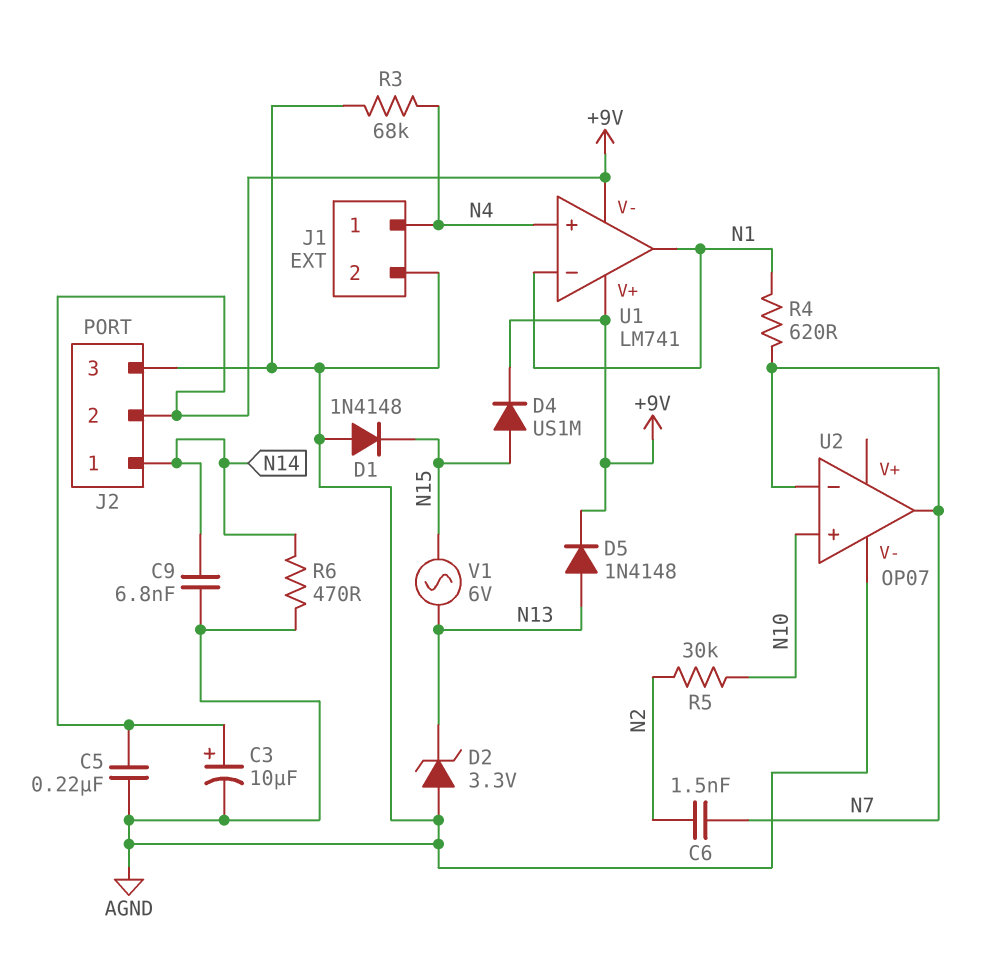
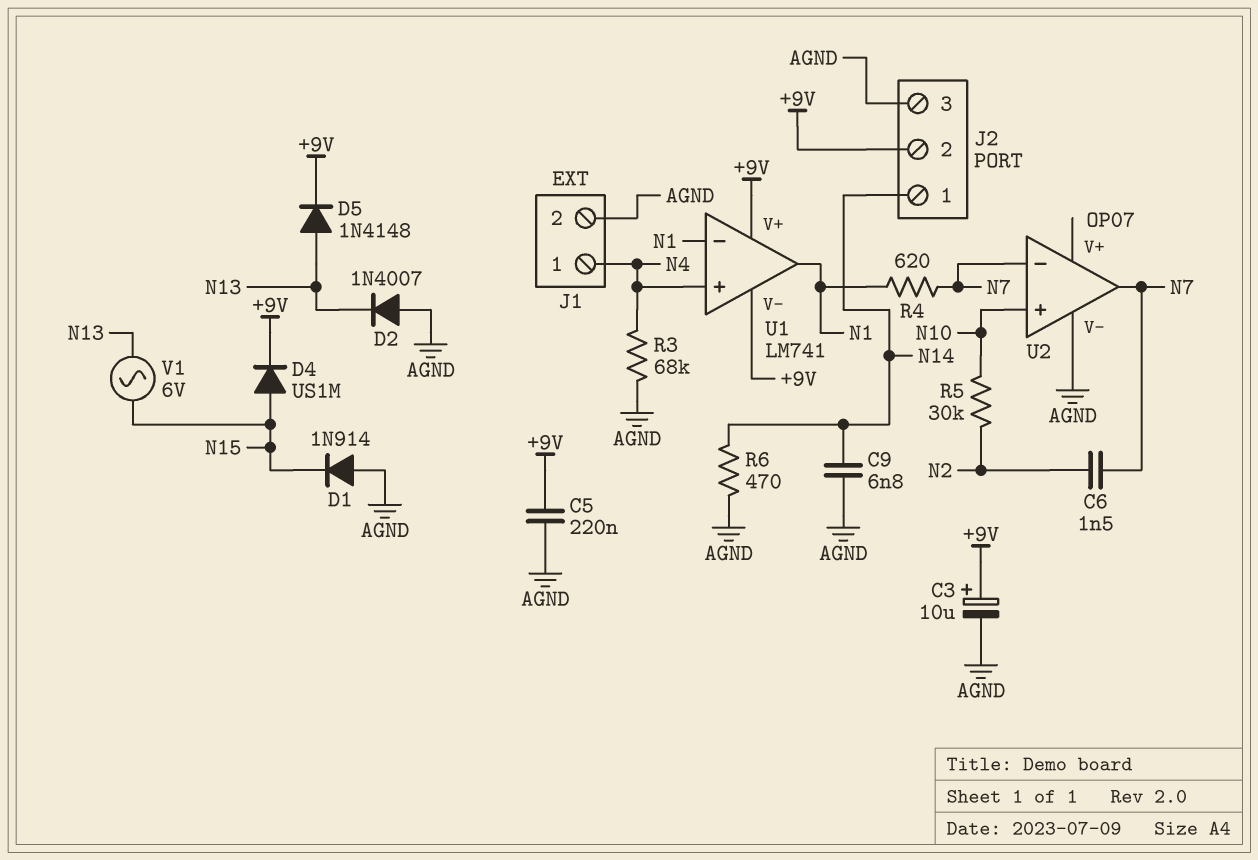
D1: diode 1N4148 (A AGND, K N15) -> diode 1N914 (A AGND, K N15)
D2: zener 3.3V (A AGND, K N13) -> diode 1N4007 (A AGND, K N13)

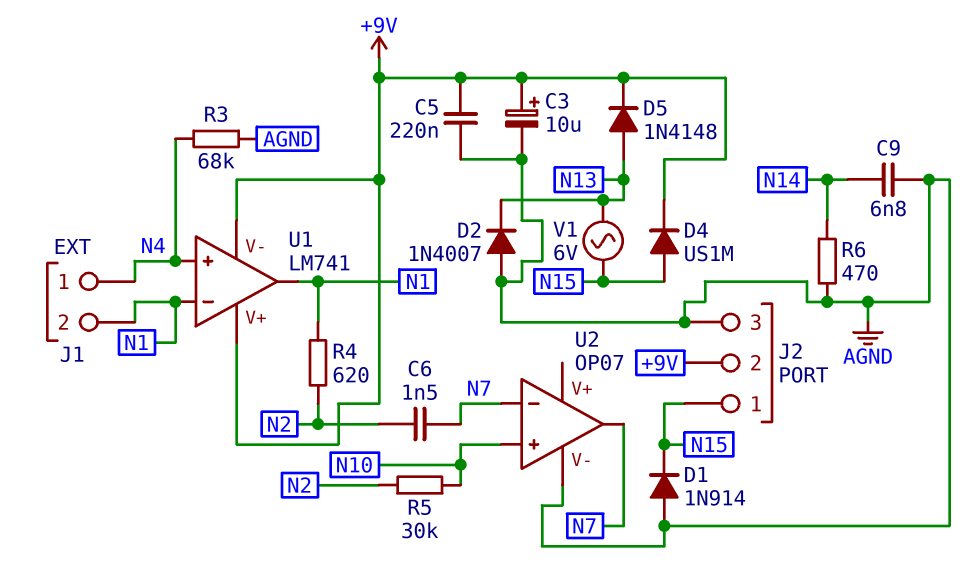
J1 pin 2: AGND -> N1
J2 pin 1: N14 -> N15
R4: 620 (N1, N7) -> 620 (N1, N2)

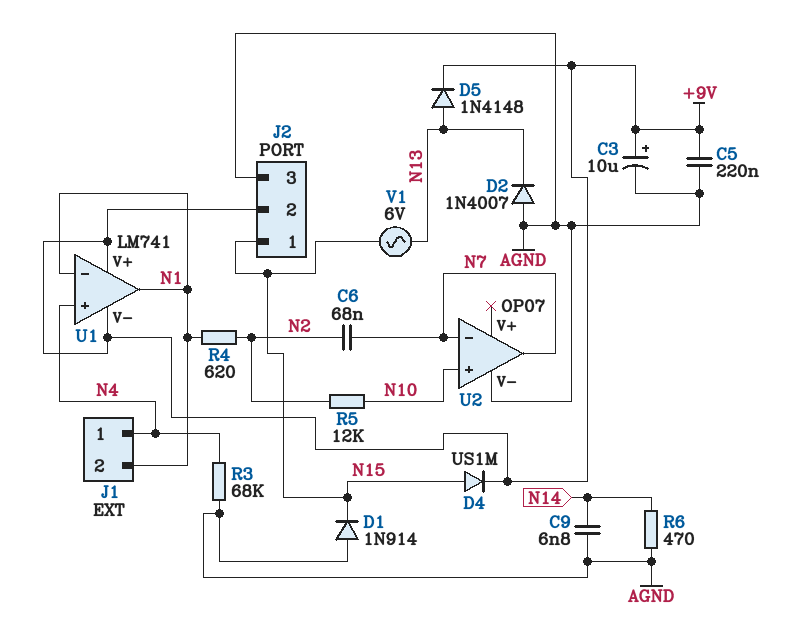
C6: 1.5nF (N2, N7) -> 68nF (N2, N7)
R5: 30k (N2, N10) -> 12k (N2, N10)

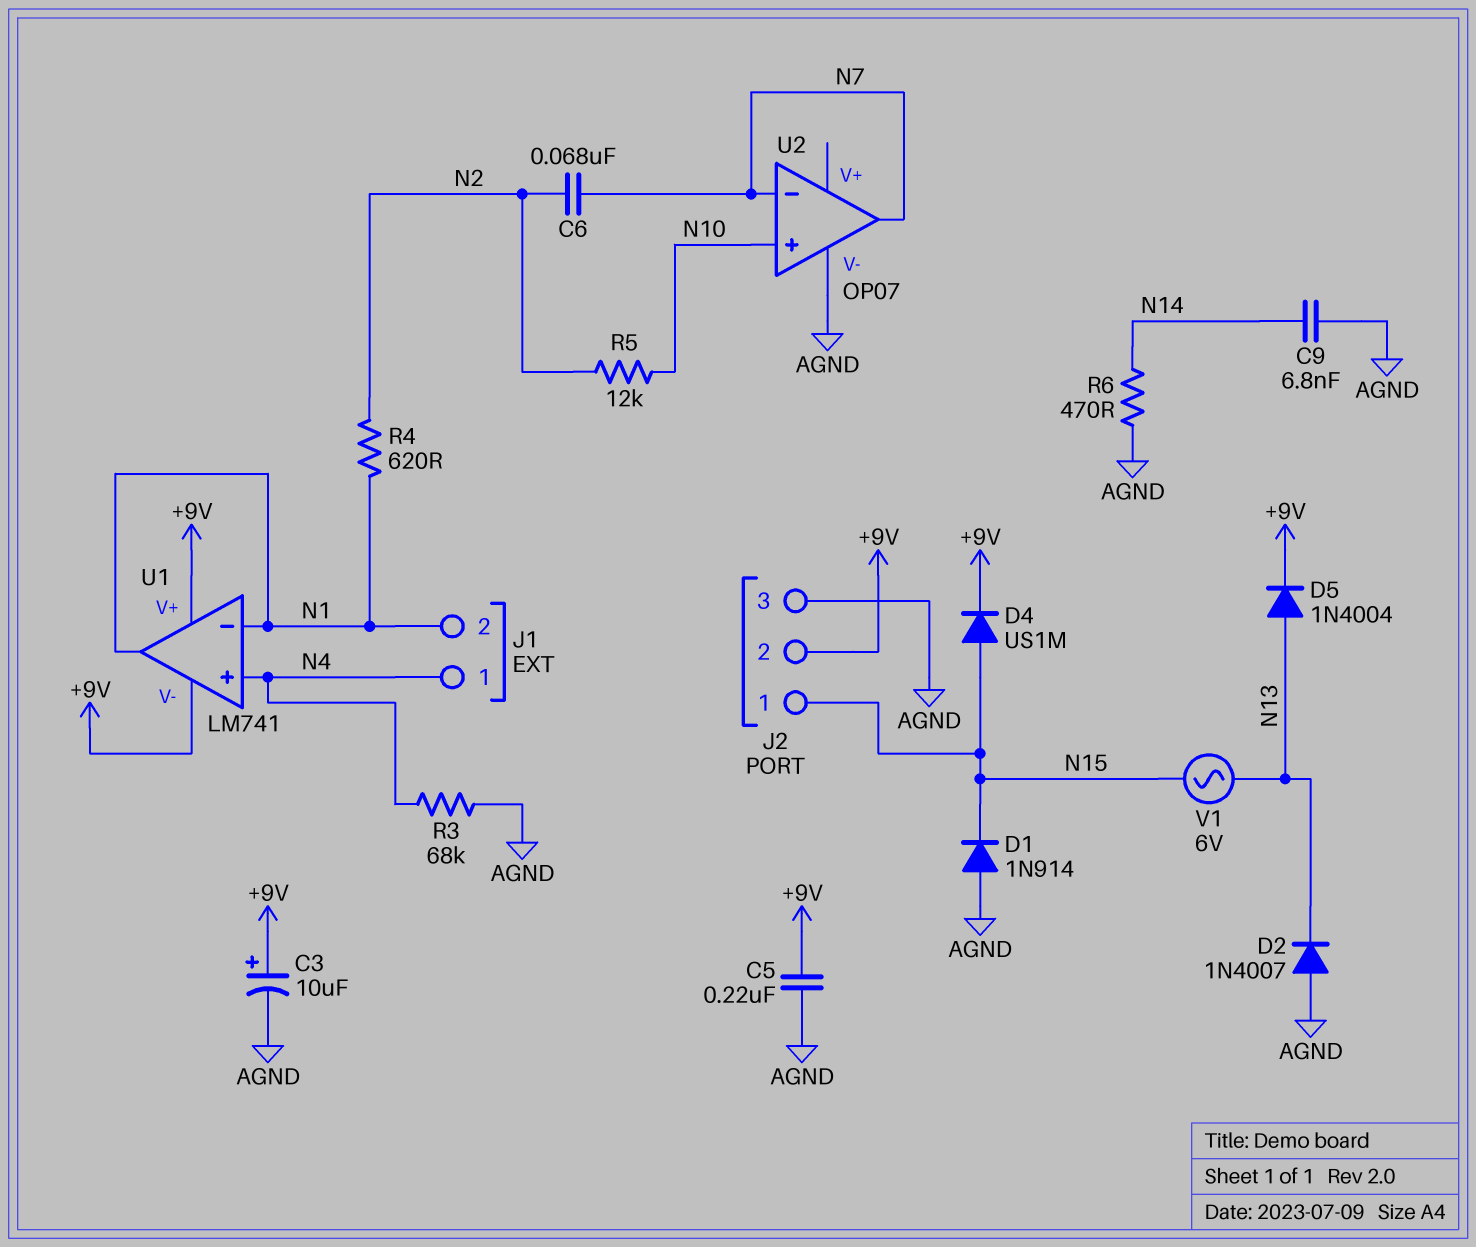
D5: diode 1N4148 (A N13, K +9V) -> diode 1N4004 (A N13, K +9V)

